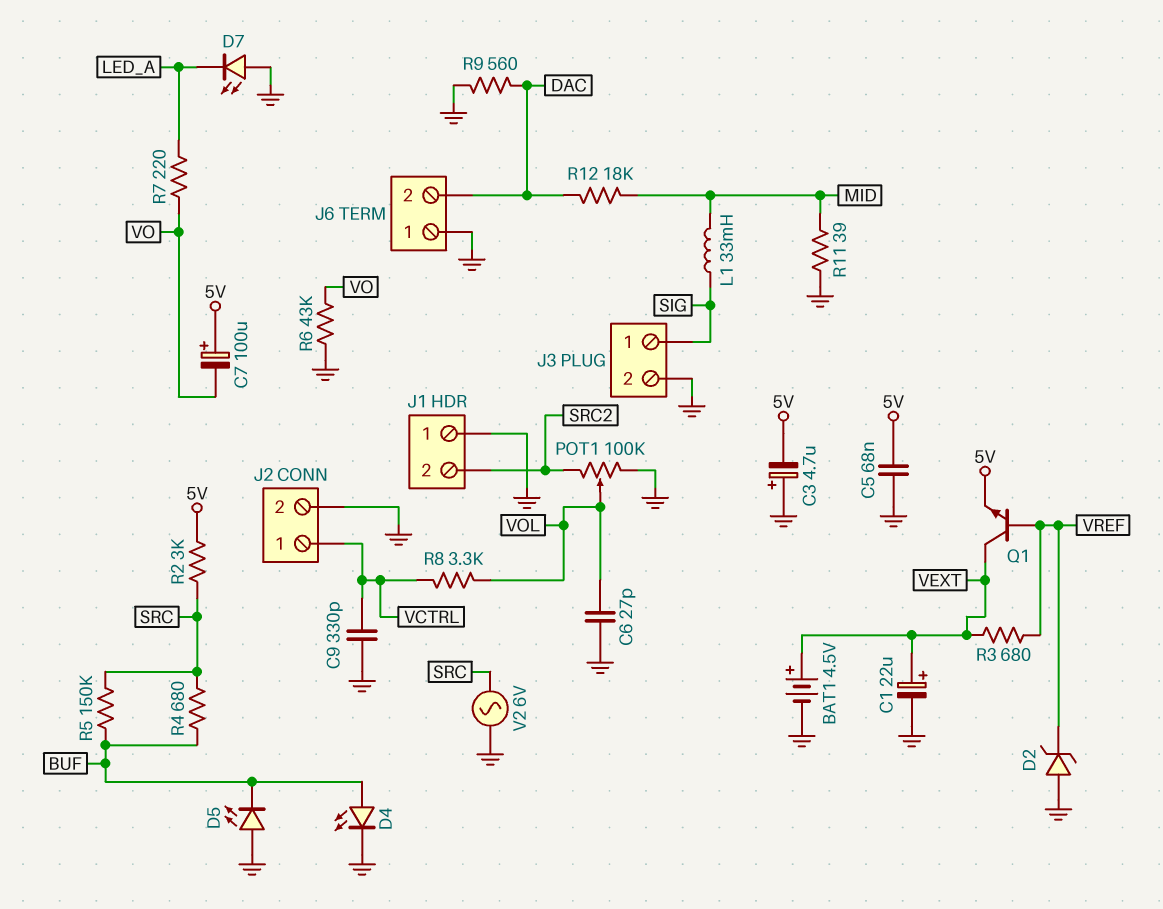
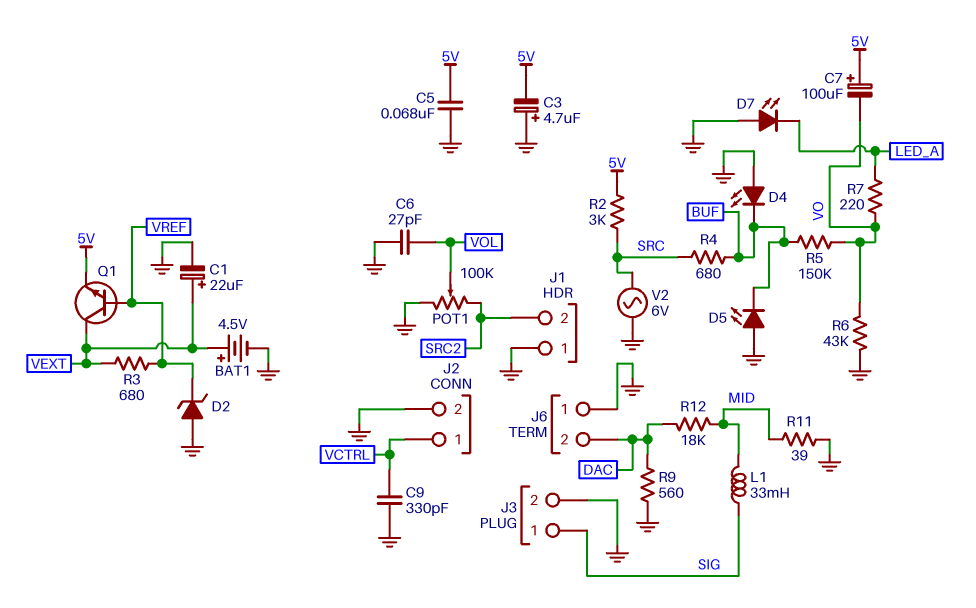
D4: LED (A BUF, K GND) -> LED (A GND, K BUF)
R5: 150k (BUF, SRC) -> 150k (BUF, VO)
R8: 3.3k (VCTRL, VOL) -> none

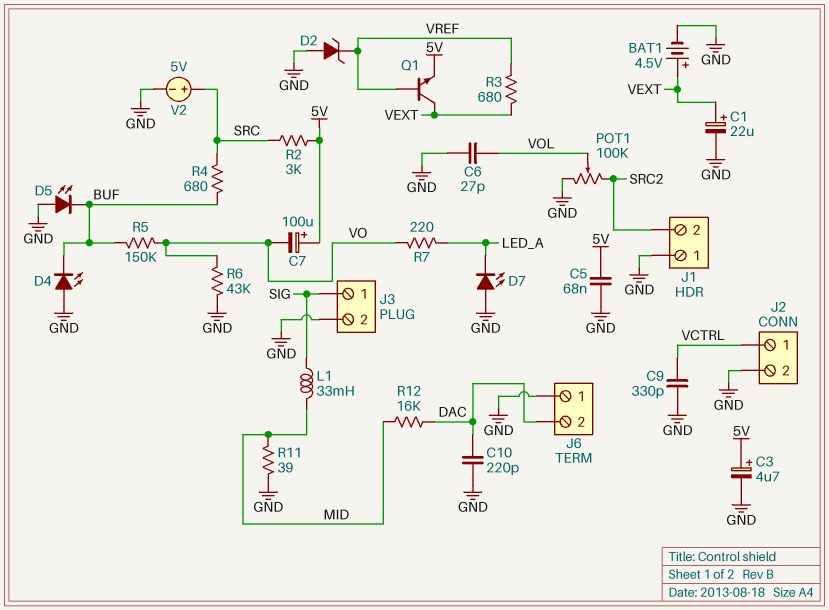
C3: 4.7uF (plus GND, minus 5V) -> 4.7uF (plus 5V, minus GND)
C10: none -> 220pF (DAC, GND)
R9: 560 (DAC, GND) -> none
R12: 18k (DAC, MID) -> 16k (DAC, MID)
V2: AC 6V (GND, SRC) -> 5V (plus SRC, minus GND)

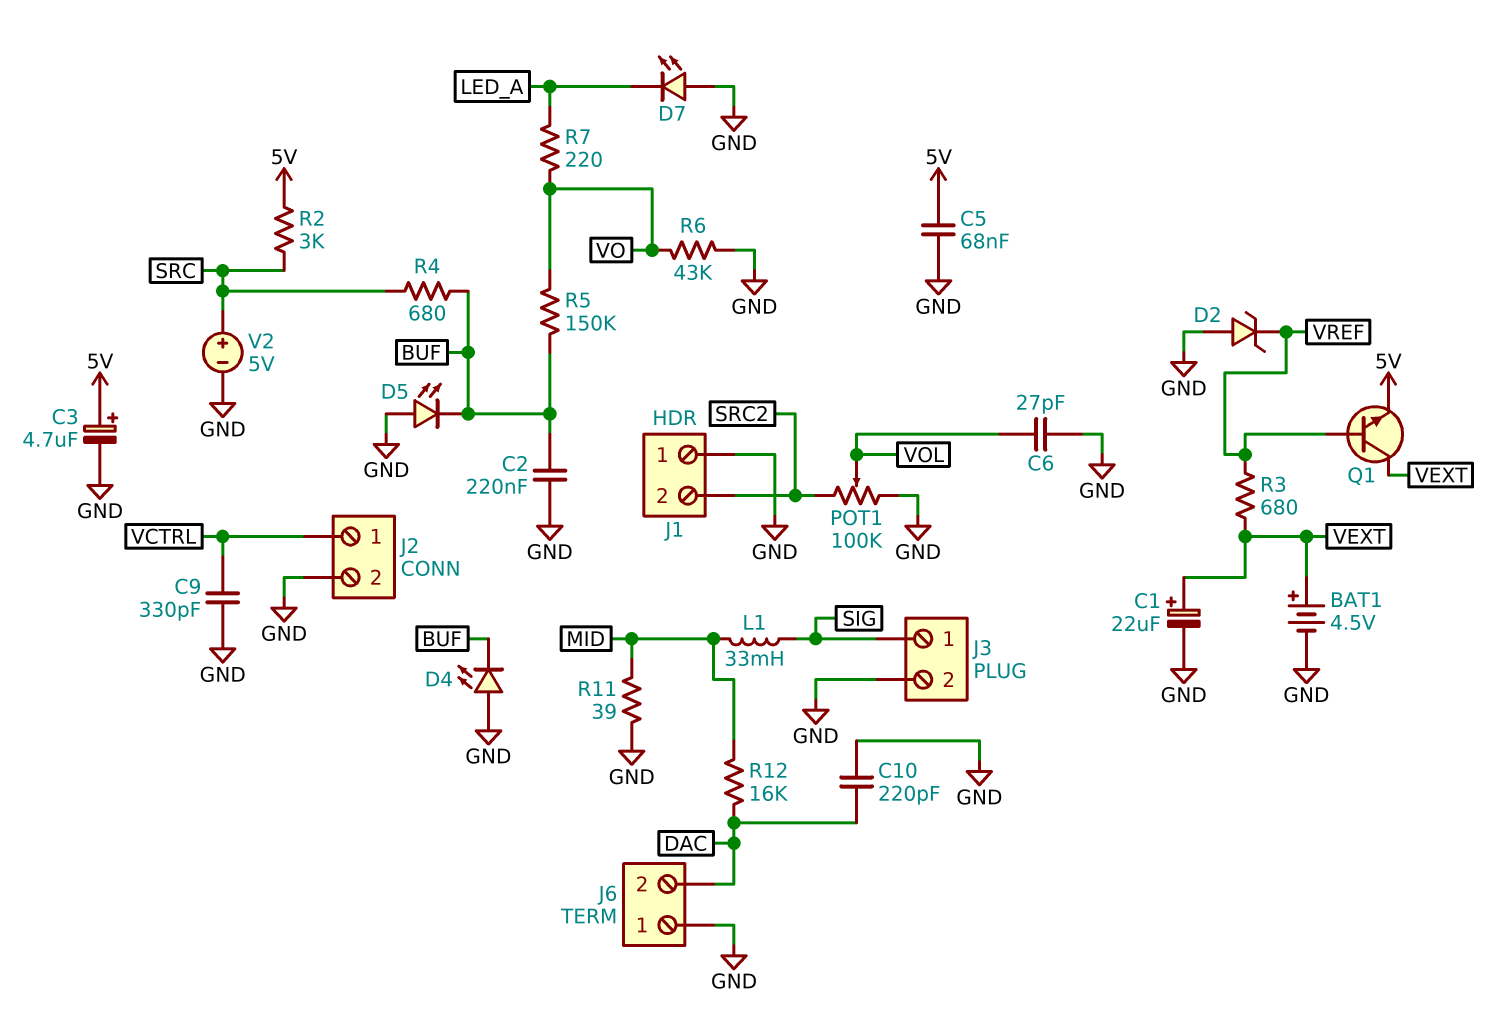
C2: none -> 220nF (BUF, GND)
C7: 100uF (plus 5V, minus VO) -> none

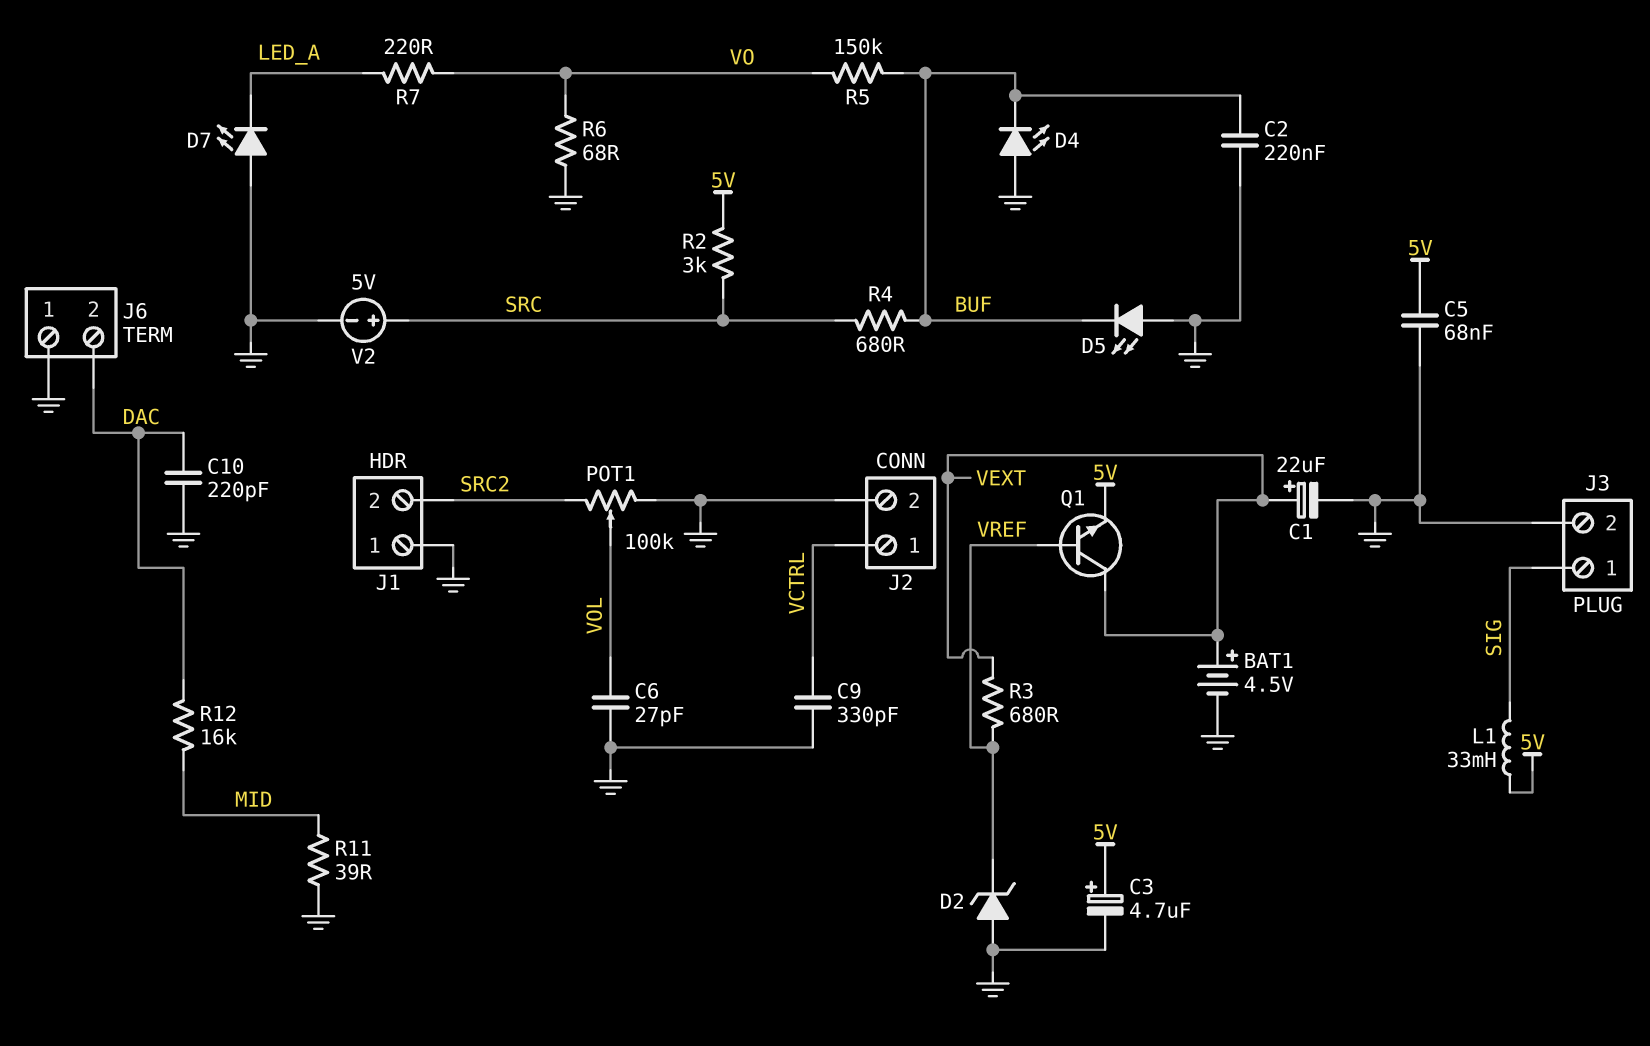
L1: 33mH (MID, SIG) -> 33mH (5V, SIG)
R6: 43k (GND, VO) -> 68 (GND, VO)

